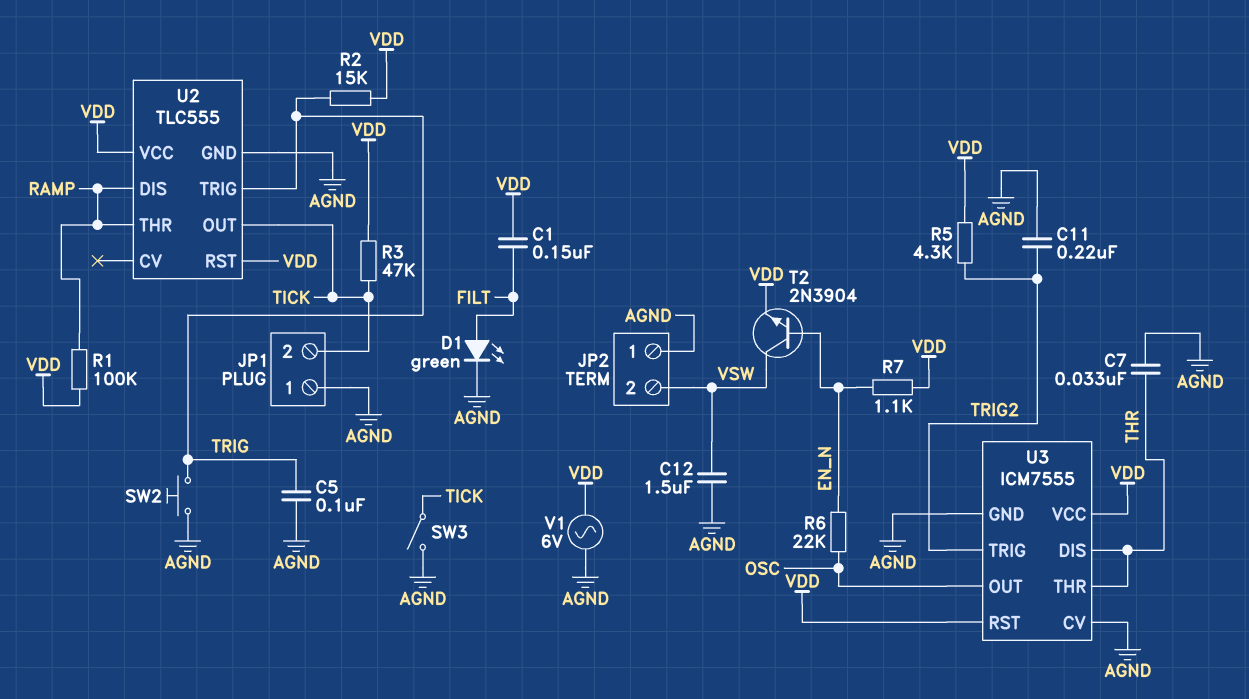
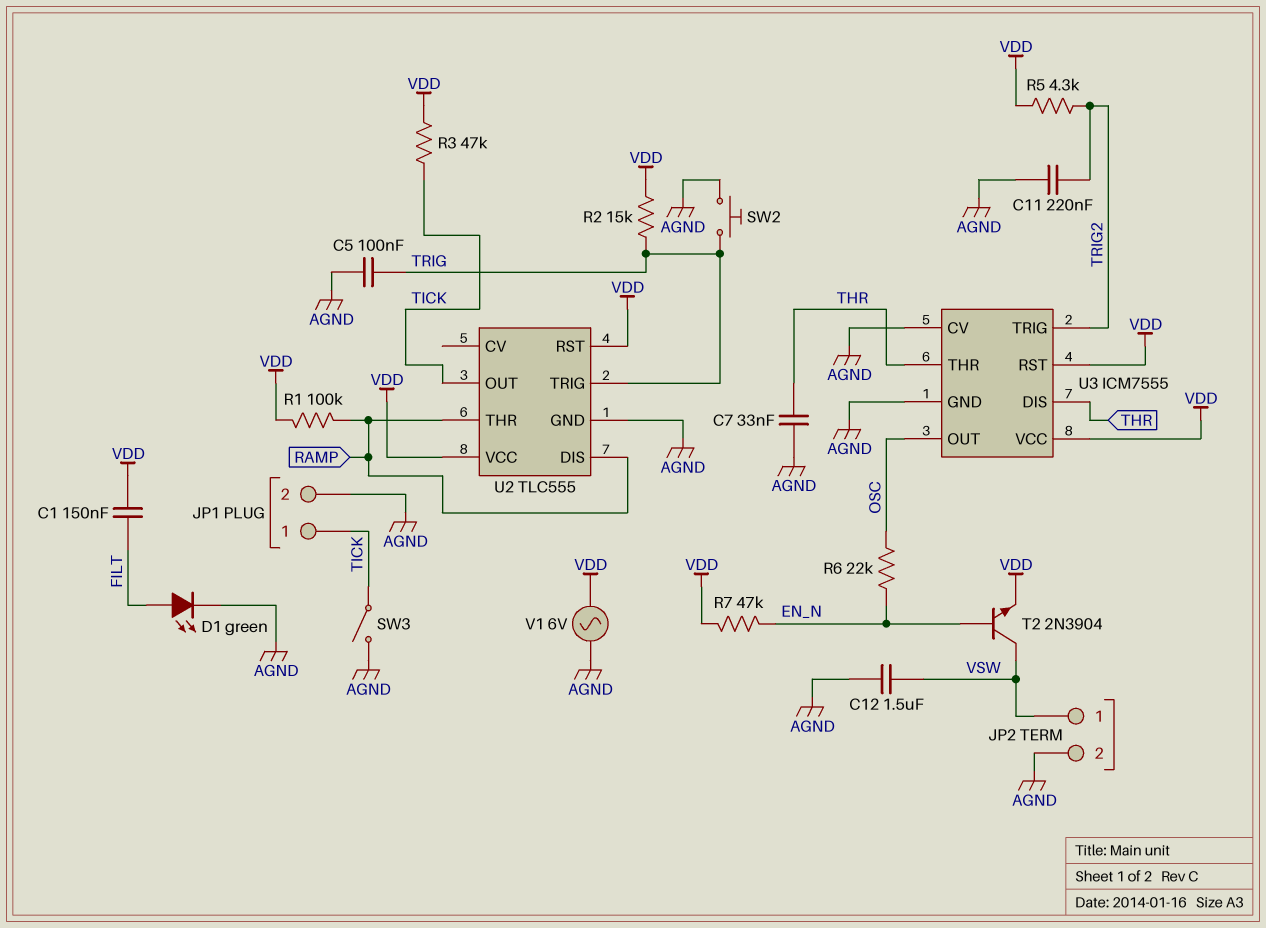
JP1 pin 1: AGND -> TICK
JP1 pin 2: TICK -> AGND
JP2 pin 1: AGND -> VSW
JP2 pin 2: VSW -> AGND
R7: 1.1k (EN_N, VDD) -> 47k (EN_N, VDD)

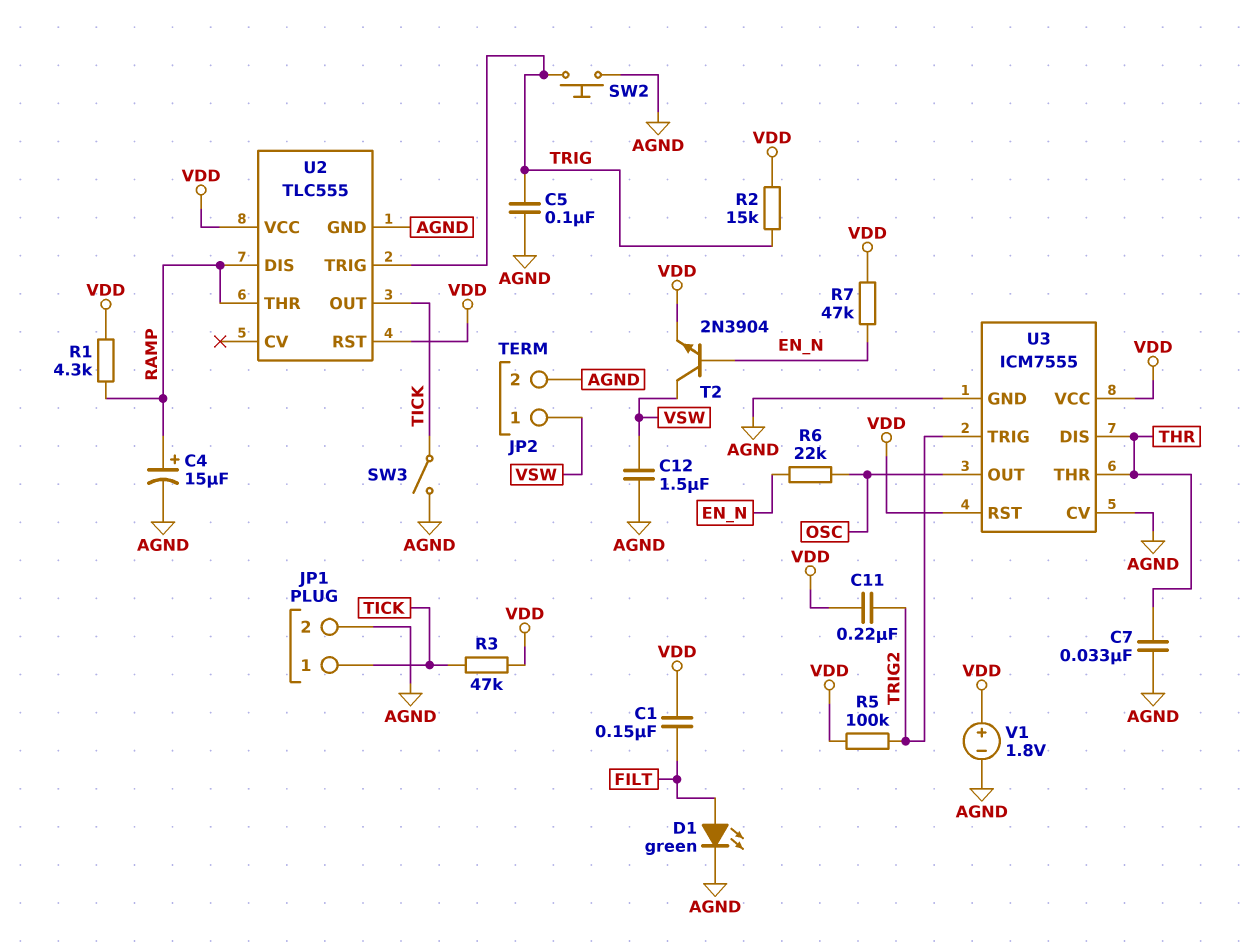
C4: none -> 15uF (plus RAMP, minus AGND)
C11: 220nF (AGND, TRIG2) -> 220nF (TRIG2, VDD)
R1: 100k (RAMP, VDD) -> 4.3k (RAMP, VDD)
R5: 4.3k (TRIG2, VDD) -> 100k (TRIG2, VDD)
V1: AC 6V (AGND, VDD) -> 1.8V (plus VDD, minus AGND)

